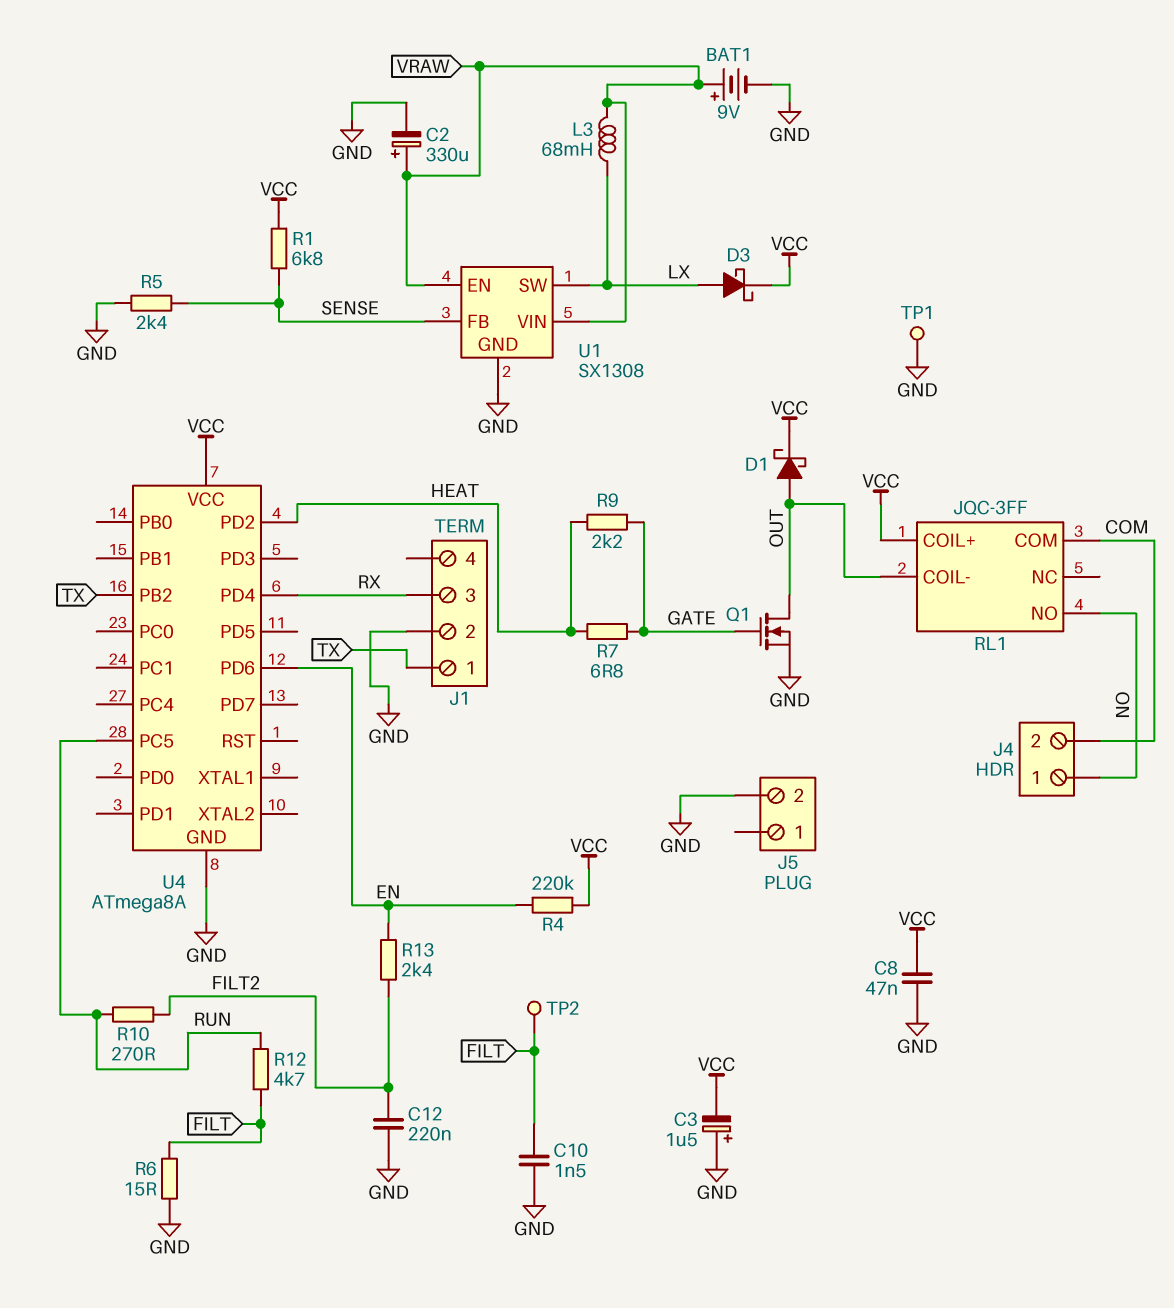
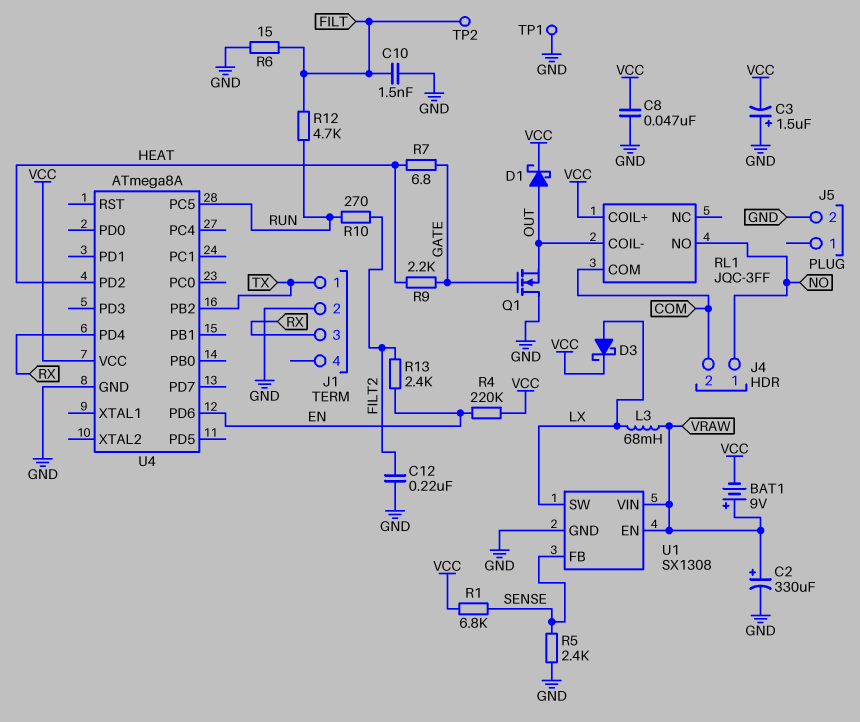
BAT1: 9V (plus VRAW, minus GND) -> 9V (plus VRAW, minus VCC)
Q1: NMOS (G GATE, D OUT, S GND) -> NMOS (G GATE, D GND, S OUT)

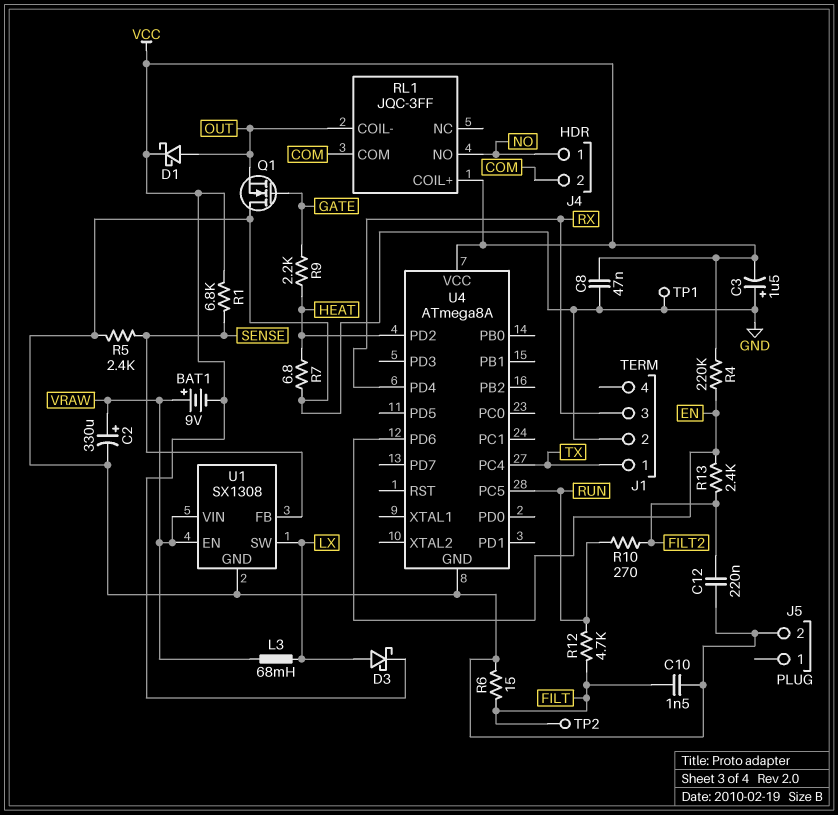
R7: 6.8 (GATE, HEAT) -> 6.8 (GND, HEAT)
U4 pin PB2: TX -> none
U4 pin PC4: none -> TX

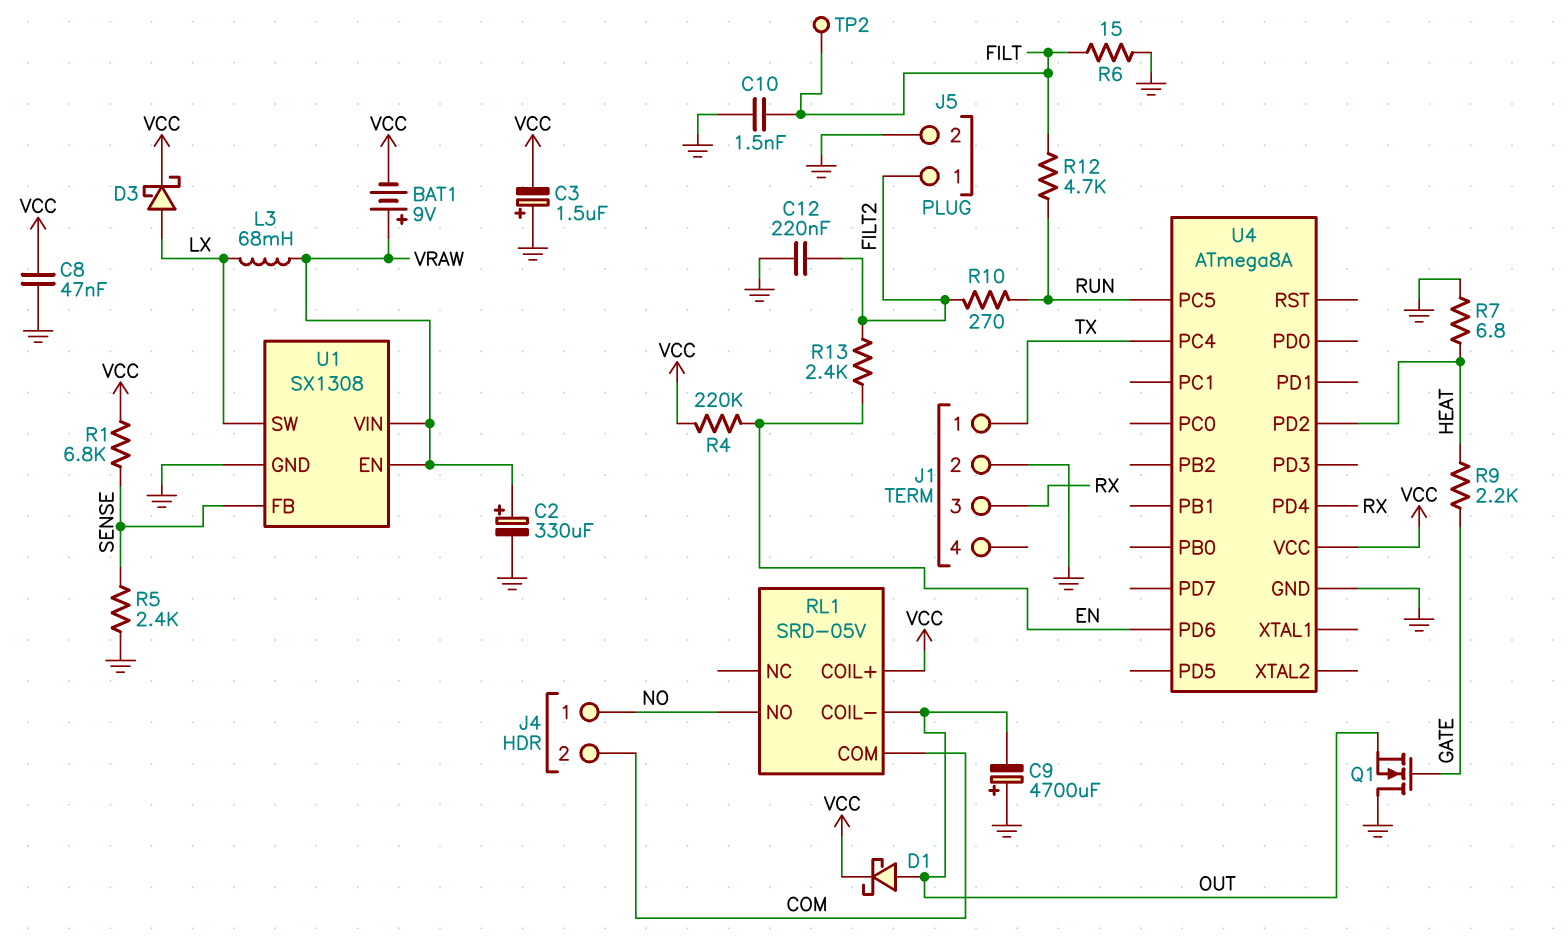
C9: none -> 4700uF (plus GND, minus OUT)
J5 pin 1: none -> FILT2
RL1: JQC-3FF -> SRD-05V
TP1: test point (GND) -> none

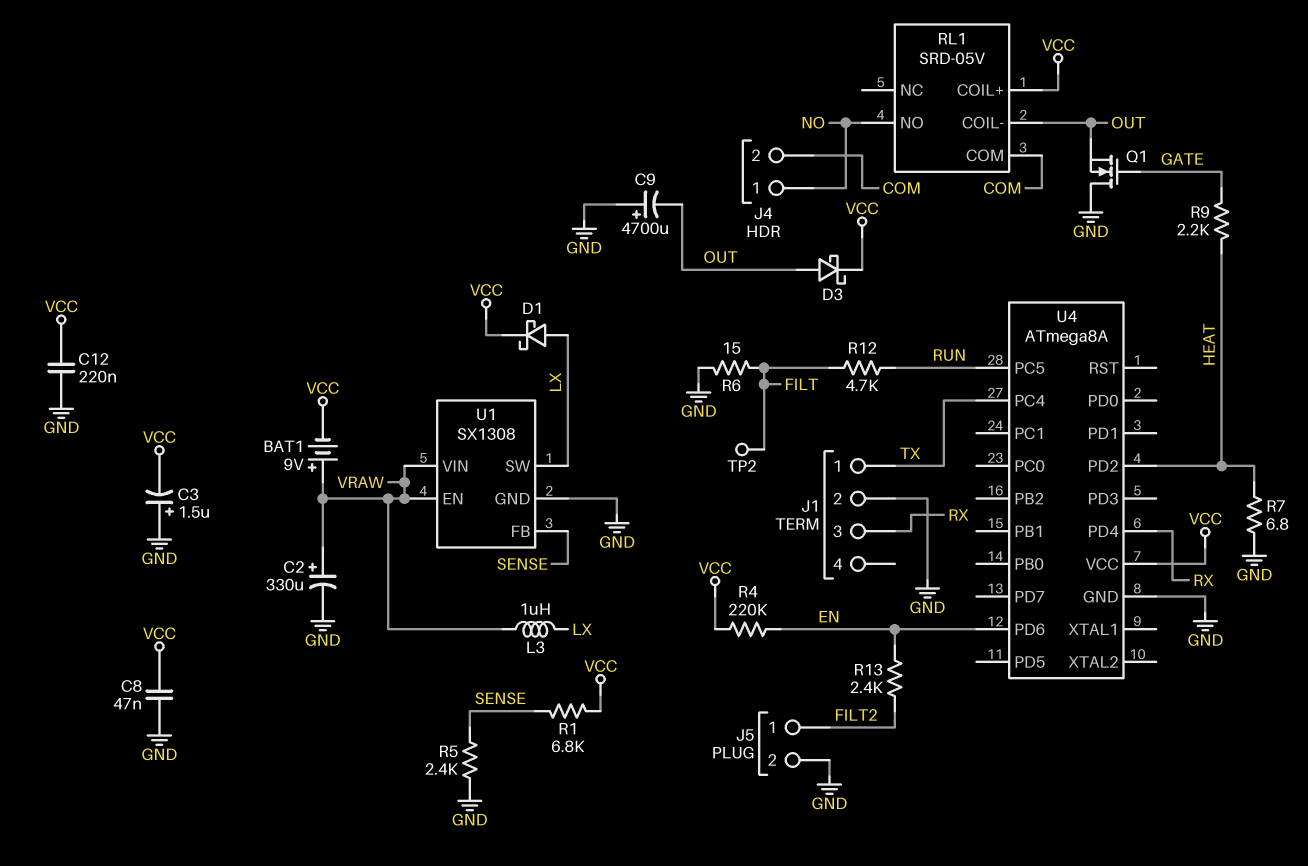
C10: 1.5nF (FILT, GND) -> none
C12: 220nF (FILT2, GND) -> 220nF (GND, VCC)
D1: schottky (A OUT, K VCC) -> schottky (A LX, K VCC)
D3: schottky (A LX, K VCC) -> schottky (A OUT, K VCC)
L3: 68mH (LX, VRAW) -> 1uH (LX, VRAW)
R10: 270 (FILT2, RUN) -> none

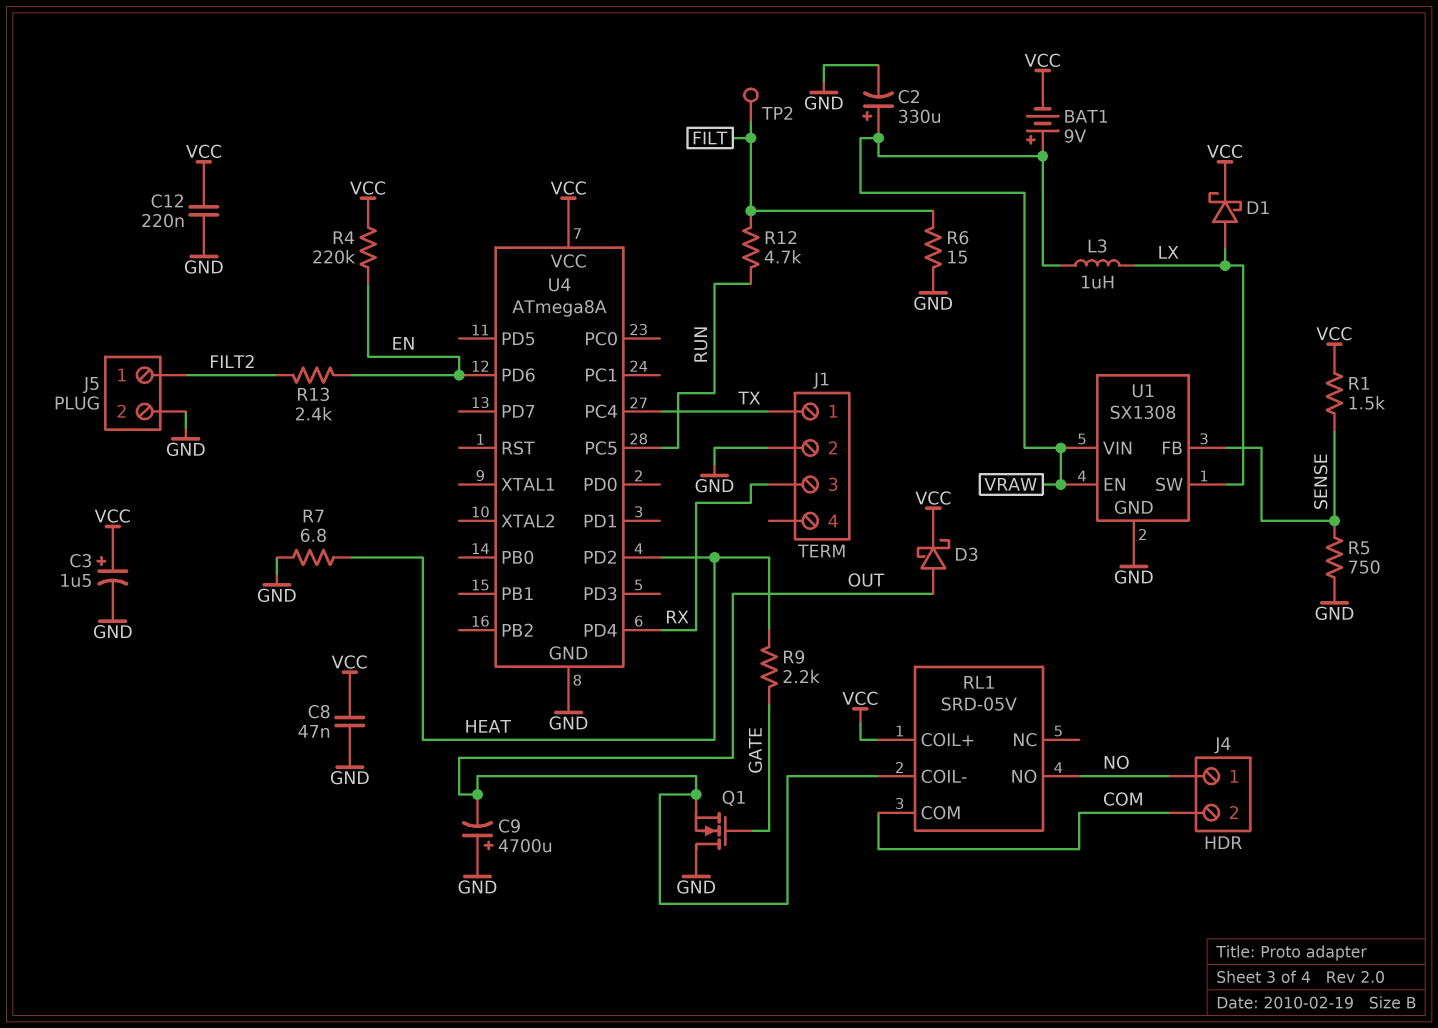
C3: 1.5uF (plus GND, minus VCC) -> 1.5uF (plus VCC, minus GND)
R1: 6.8k (SENSE, VCC) -> 1.5k (SENSE, VCC)
R5: 2.4k (GND, SENSE) -> 750 (GND, SENSE)

